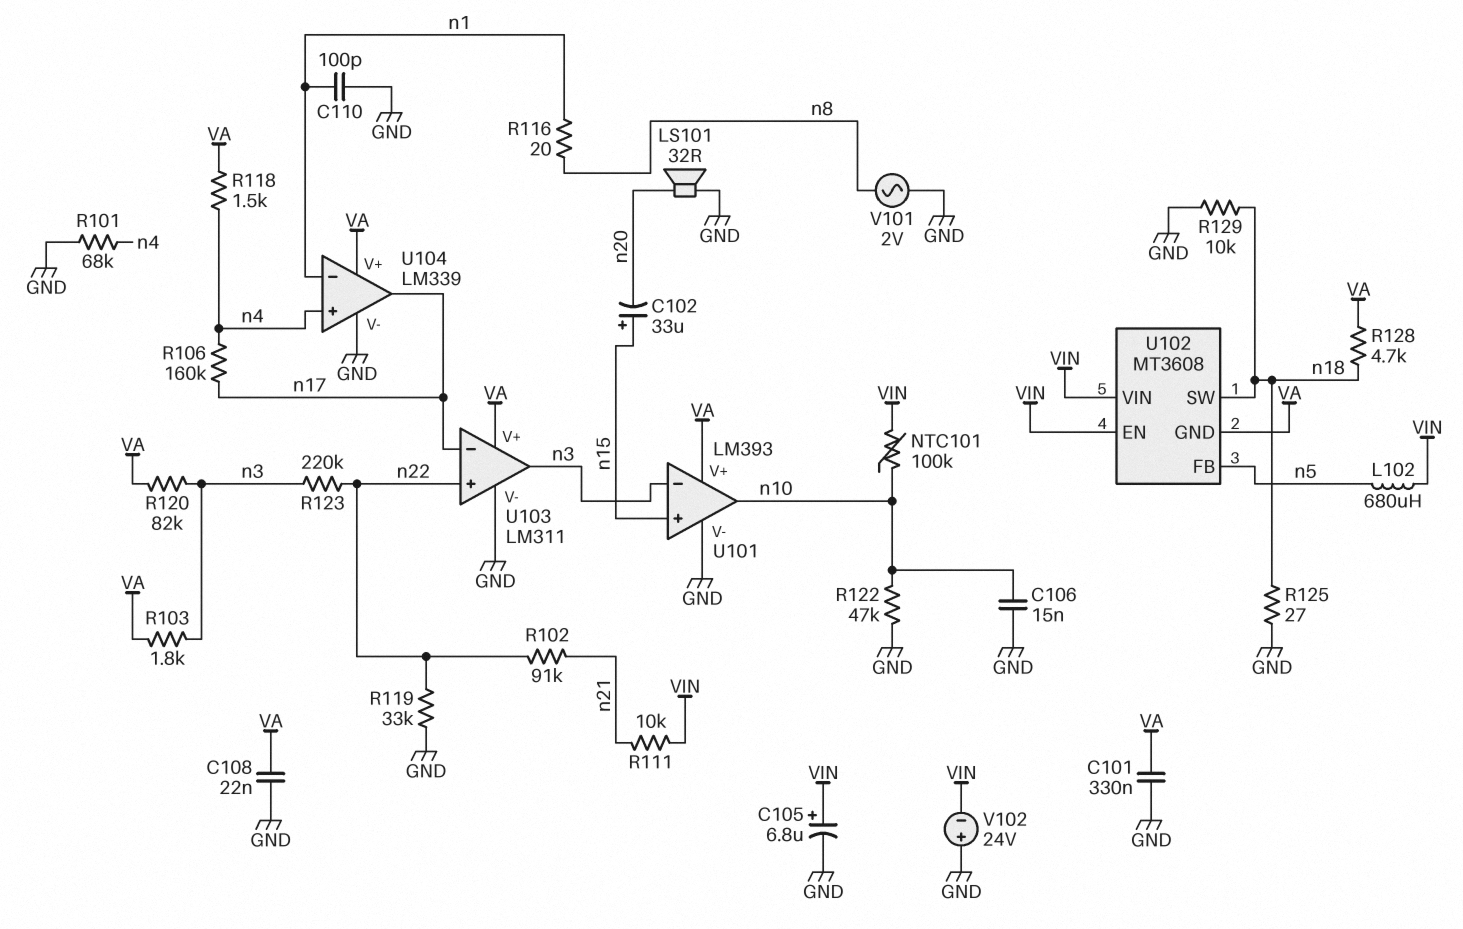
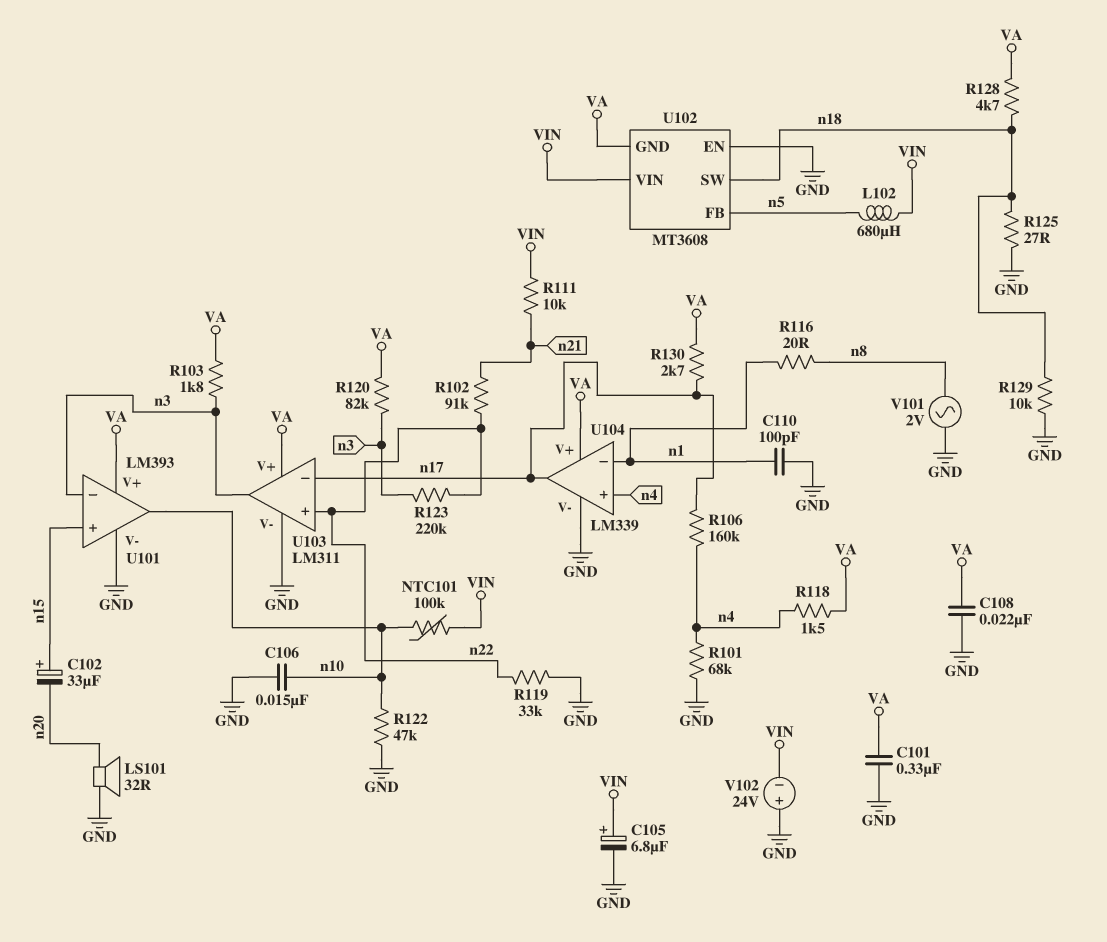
R130: none -> 2.7k (VA, n17)
U102 pin EN: VIN -> GND

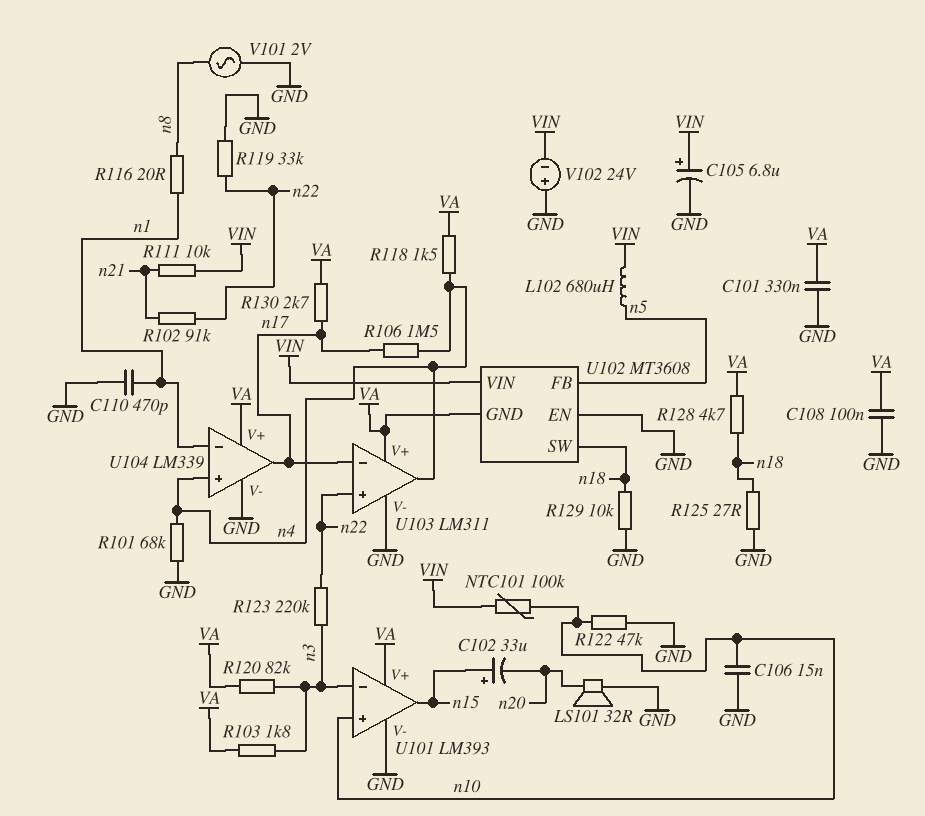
C108: 22nF (GND, VA) -> 100nF (GND, VA)
C110: 100pF (GND, n1) -> 470pF (GND, n1)
R106: 160k (n4, n17) -> 1.5M (n4, n17)
U101 pin in+: n15 -> n10
U101 pin out: n10 -> n15
U103 pin out: n3 -> n4

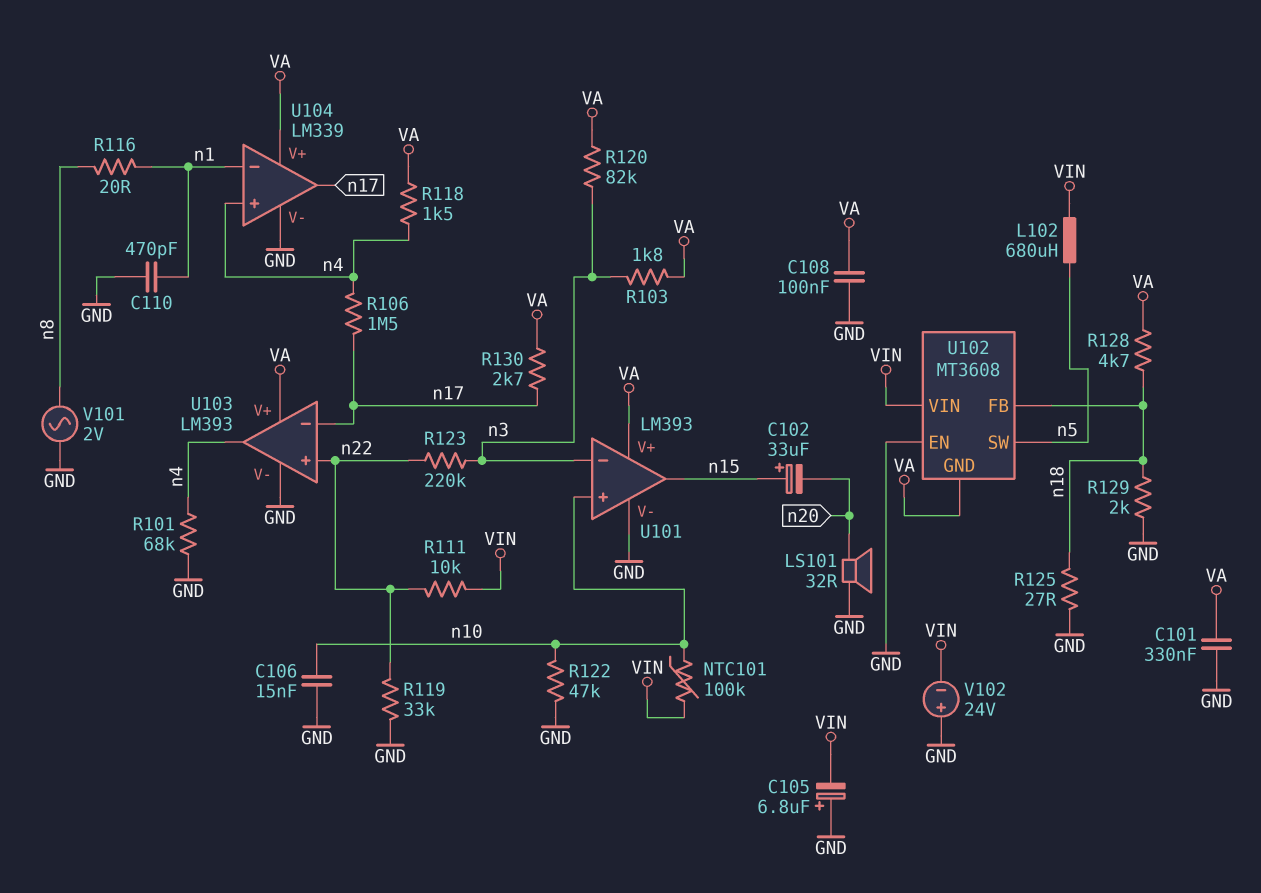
C105: 6.8uF (plus VIN, minus GND) -> 6.8uF (plus GND, minus VIN)
R102: 91k (n21, n22) -> none
R111: 10k (VIN, n21) -> 10k (VIN, n22)
R129: 10k (GND, n18) -> 2k (GND, n18)
U102 pin FB: n5 -> n18
U102 pin SW: n18 -> n5
U103: LM311 -> LM393

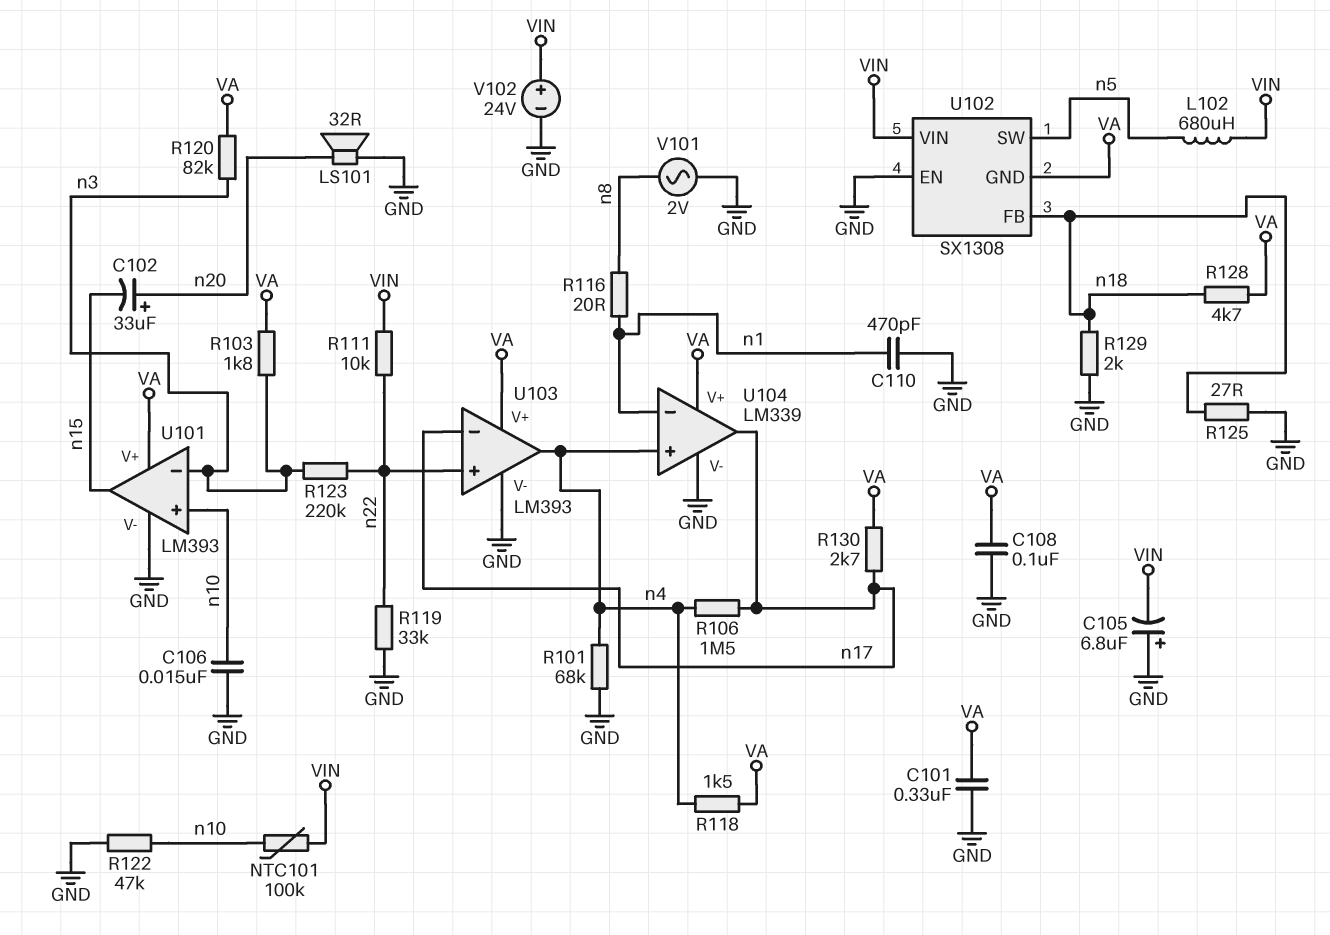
C102: 33uF (plus n15, minus n20) -> 33uF (plus n20, minus n15)
U102: MT3608 -> SX1308
V102: 24V (plus GND, minus VIN) -> 24V (plus VIN, minus GND)

